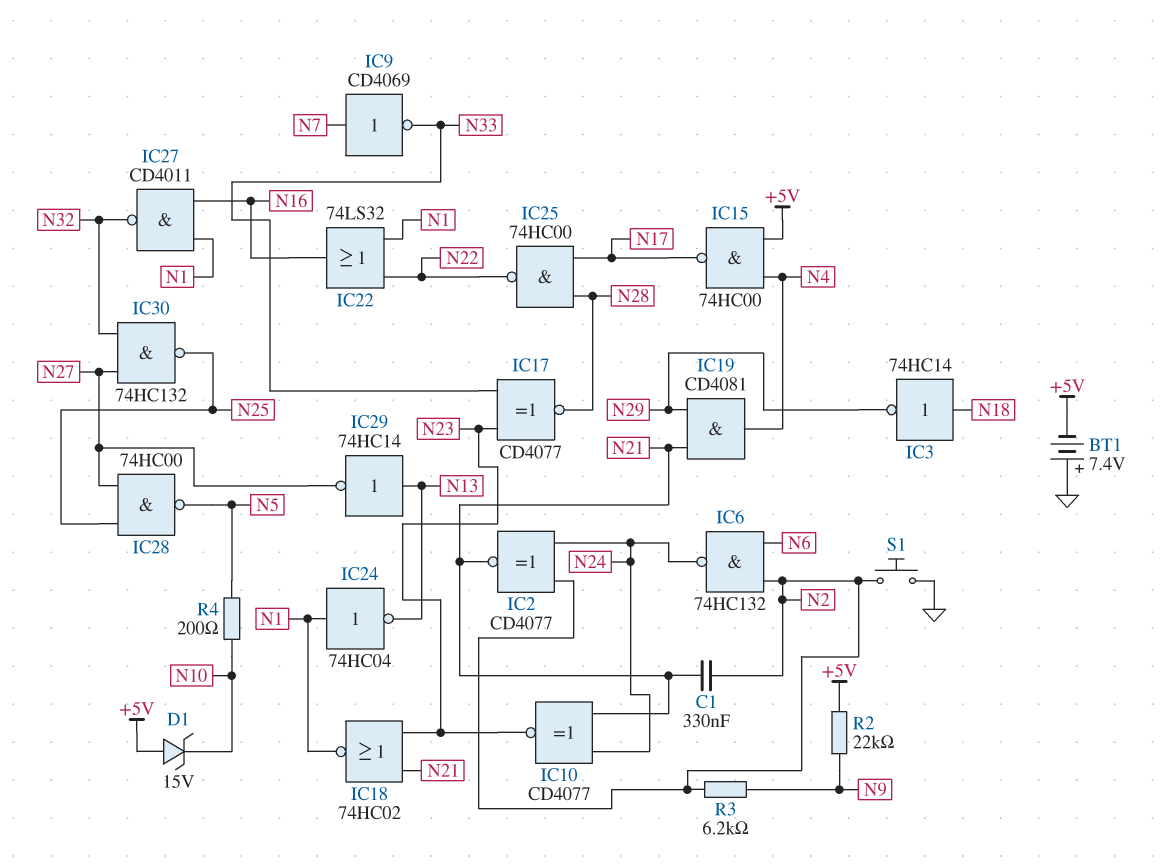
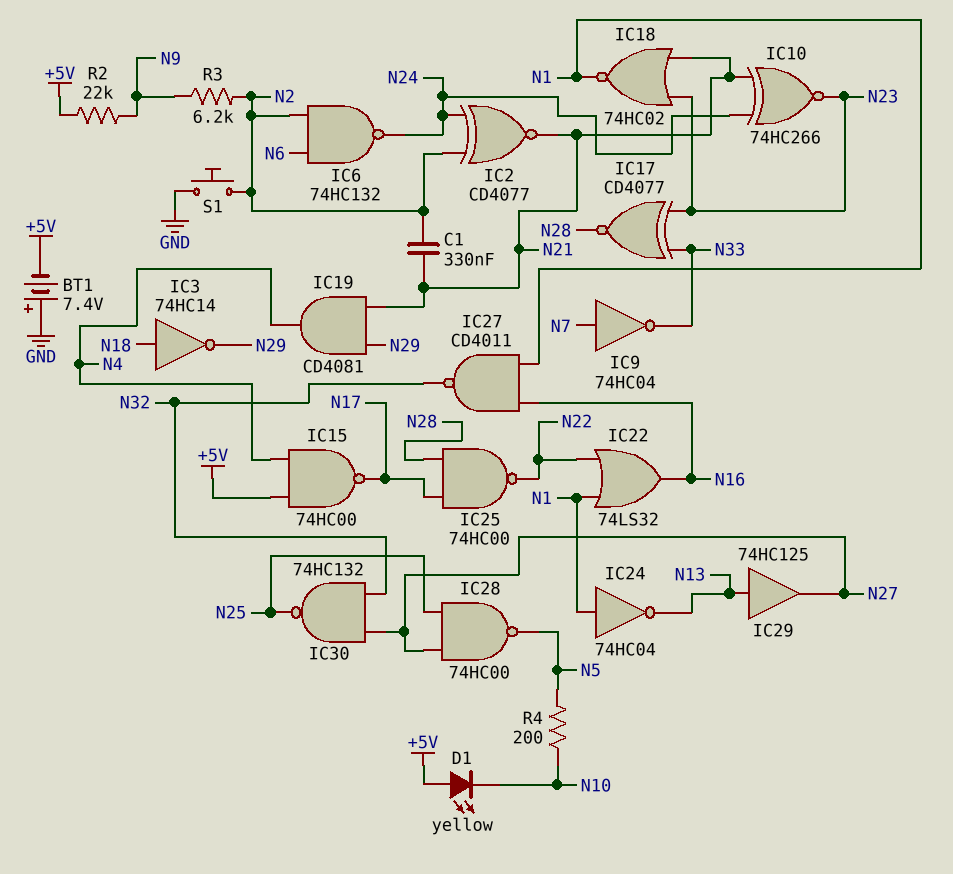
D1: zener 15V (A +5V, K N10) -> LED yellow (A +5V, K N10)
IC9: NOT CD4069 (in N7, out N33) -> NOT 74HC04 (in N7, out N33)
IC10: XNOR CD4077 (in N21, in N24, out N23) -> XNOR 74HC266 (in N21, in N24, out N23)
IC29: NOT 74HC14 (in N13, out N27) -> buffer 74HC125 (in N13, out N27)

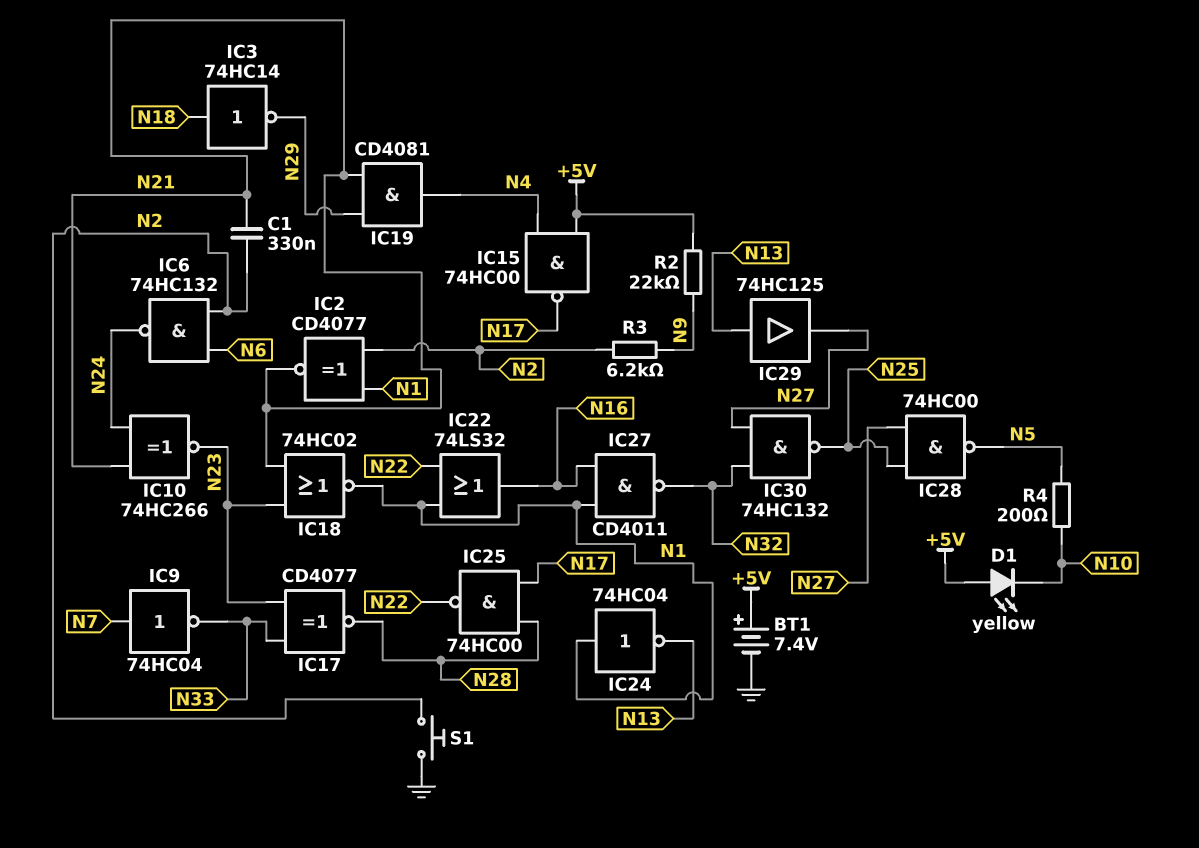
BT1: 7.4V (plus GND, minus +5V) -> 7.4V (plus +5V, minus GND)
IC2: XNOR CD4077 (in N2, in N24, out N21) -> XNOR CD4077 (in N1, in N2, out N21)

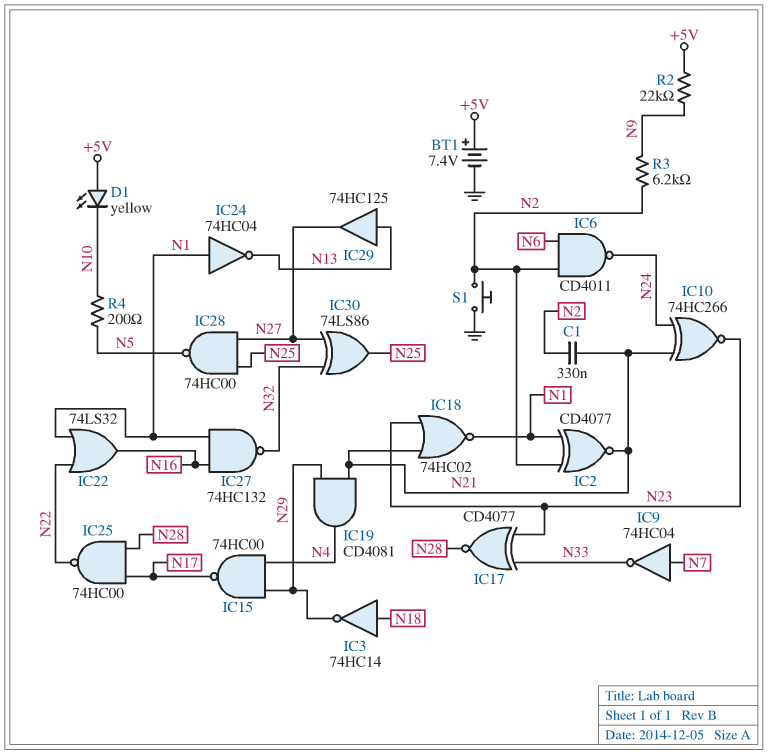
IC6: NAND 74HC132 (in N2, in N6, out N24) -> NAND CD4011 (in N2, in N6, out N24)
IC15: NAND 74HC00 (in +5V, in N4, out N17) -> NAND 74HC00 (in N4, in N29, out N17)
IC27: NAND CD4011 (in N1, in N16, out N32) -> NAND 74HC132 (in N1, in N16, out N32)
IC30: NAND 74HC132 (in N27, in N32, out N25) -> XOR 74LS86 (in N27, in N32, out N25)

